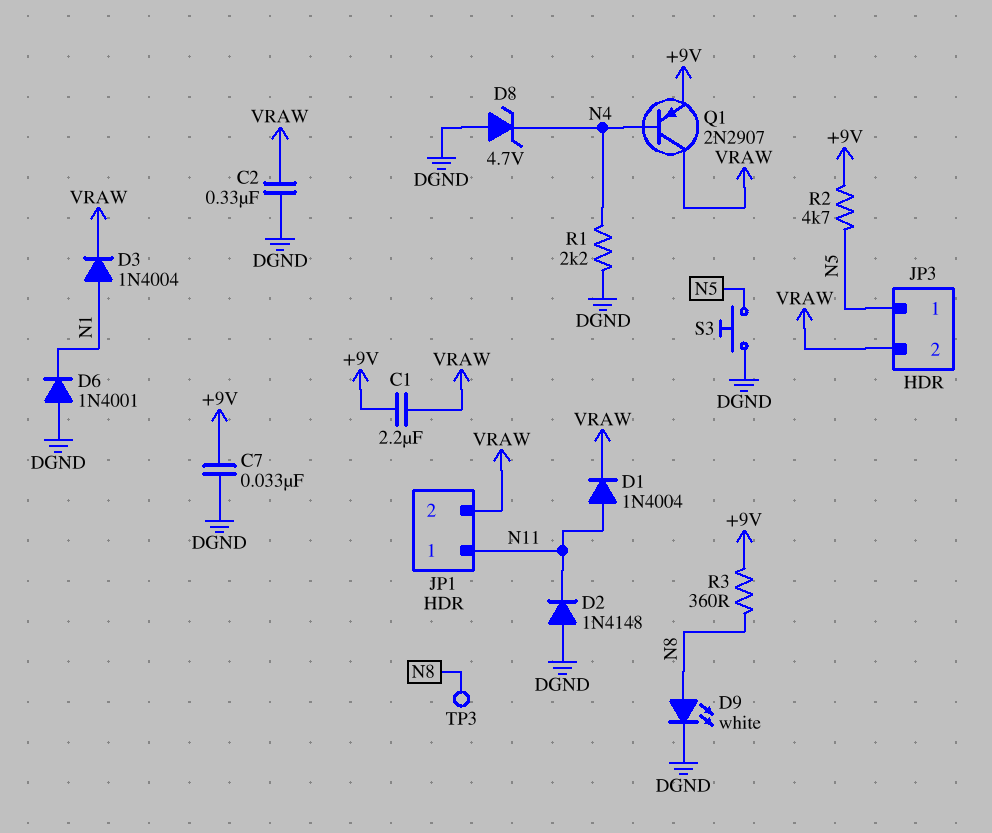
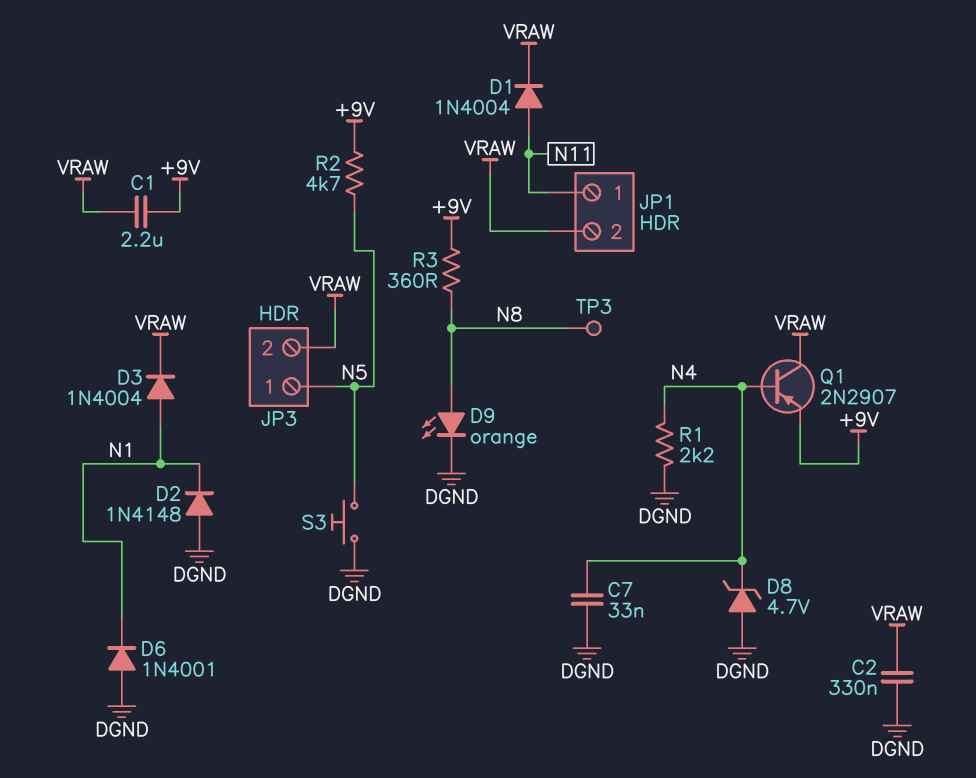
C7: 33nF (+9V, DGND) -> 33nF (DGND, N4)
D2: diode 1N4148 (A DGND, K N11) -> diode 1N4148 (A DGND, K N1)
D9: LED white (A N8, K DGND) -> LED orange (A N8, K DGND)

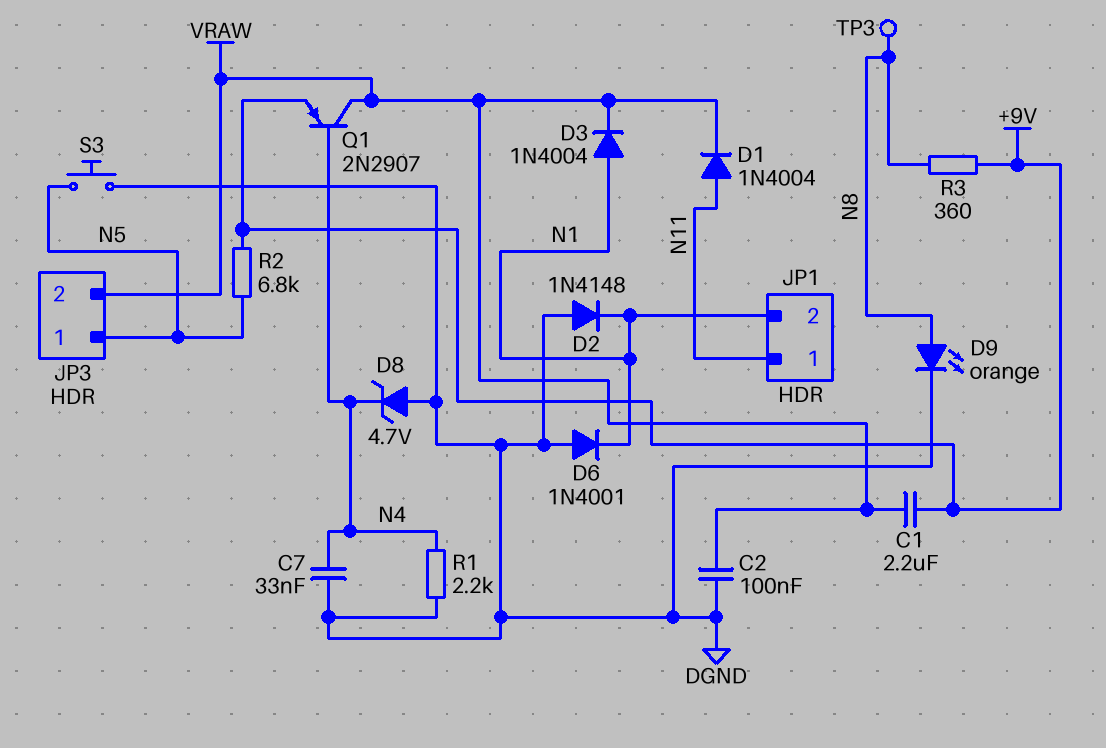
C2: 330nF (DGND, VRAW) -> 100nF (DGND, VRAW)
JP1 pin 2: VRAW -> N1
R2: 4.7k (+9V, N5) -> 6.8k (+9V, N5)

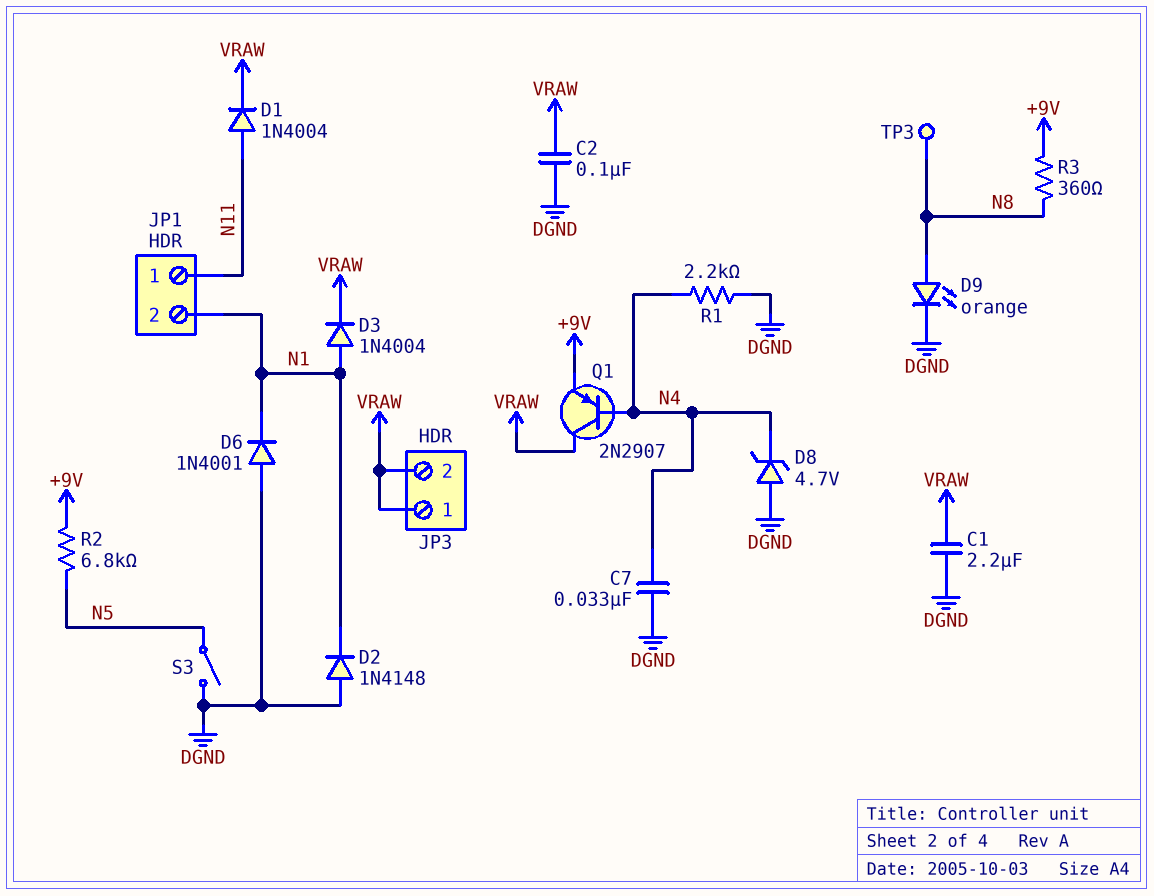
C1: 2.2uF (+9V, VRAW) -> 2.2uF (DGND, VRAW)
JP3 pin 1: N5 -> VRAW
S3: button (DGND, N5) -> switch (DGND, N5)

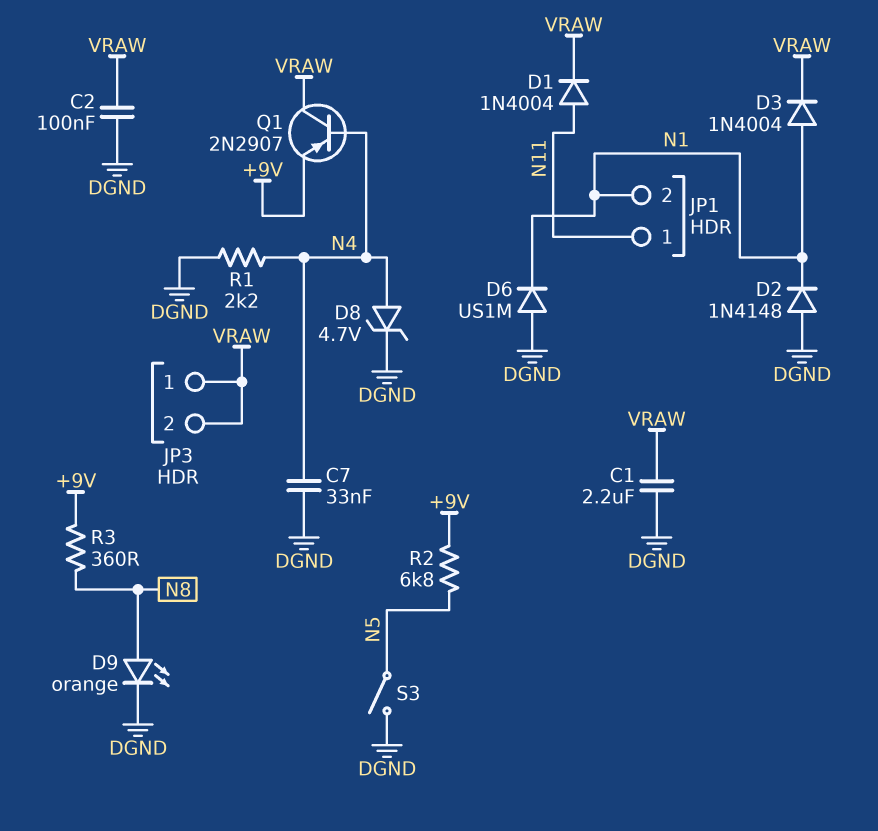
D6: diode 1N4001 (A DGND, K N1) -> diode US1M (A DGND, K N1)
D8: zener 4.7V (A DGND, K N4) -> zener 4.7V (A N4, K DGND)
TP3: test point (N8) -> none

